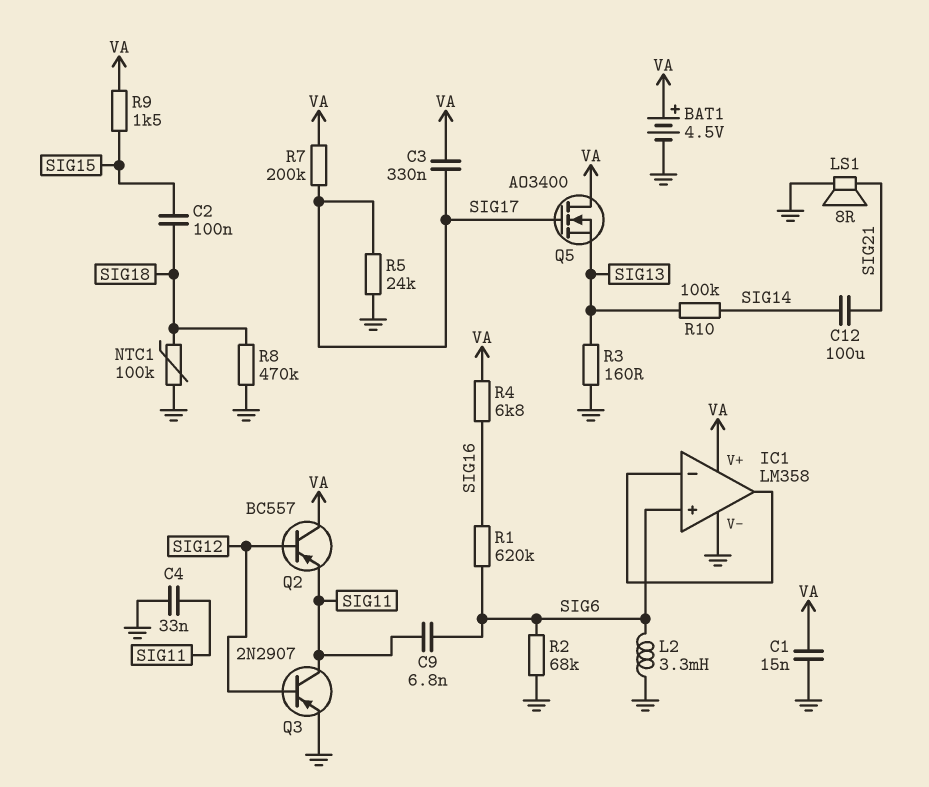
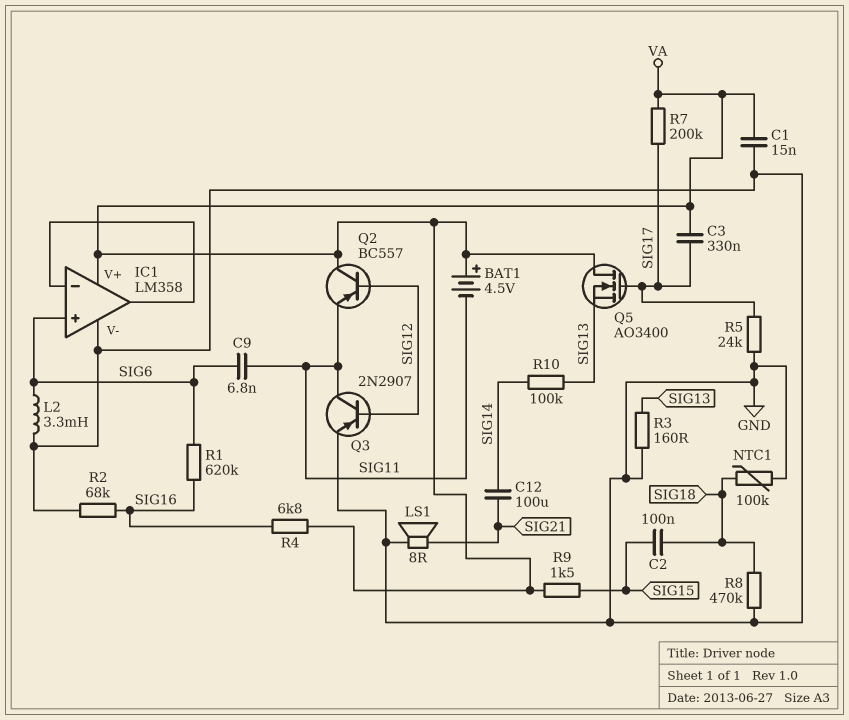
BAT1: 4.5V (plus VA, minus GND) -> 4.5V (plus VA, minus SIG11)
C4: 33nF (GND, SIG11) -> none
R2: 68k (GND, SIG6) -> 68k (GND, SIG16)

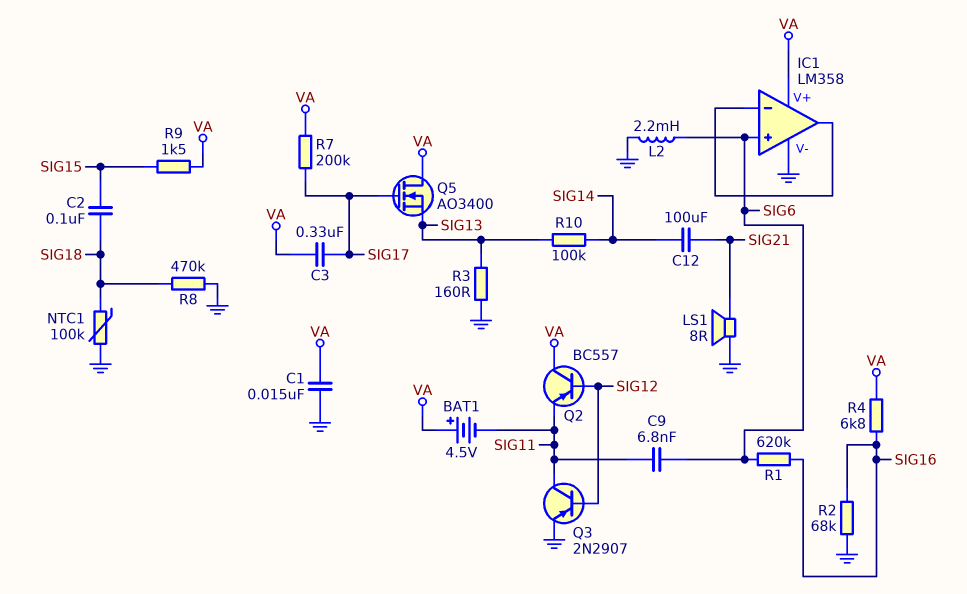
L2: 3.3mH (GND, SIG6) -> 2.2mH (GND, SIG6)
R5: 24k (GND, SIG17) -> none

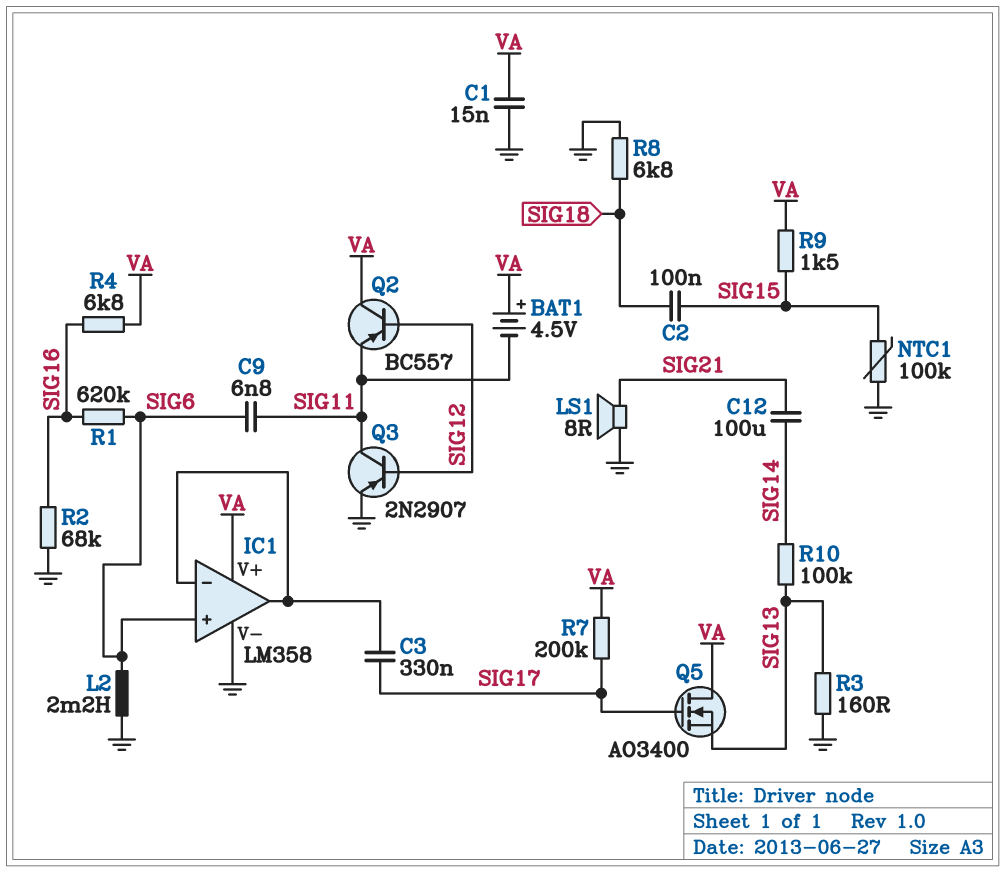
C3: 330nF (SIG17, VA) -> 330nF (IC1/in-, SIG17)
NTC1: 100k (GND, SIG18) -> 100k (GND, SIG15)
R8: 470k (GND, SIG18) -> 6.8k (GND, SIG18)

